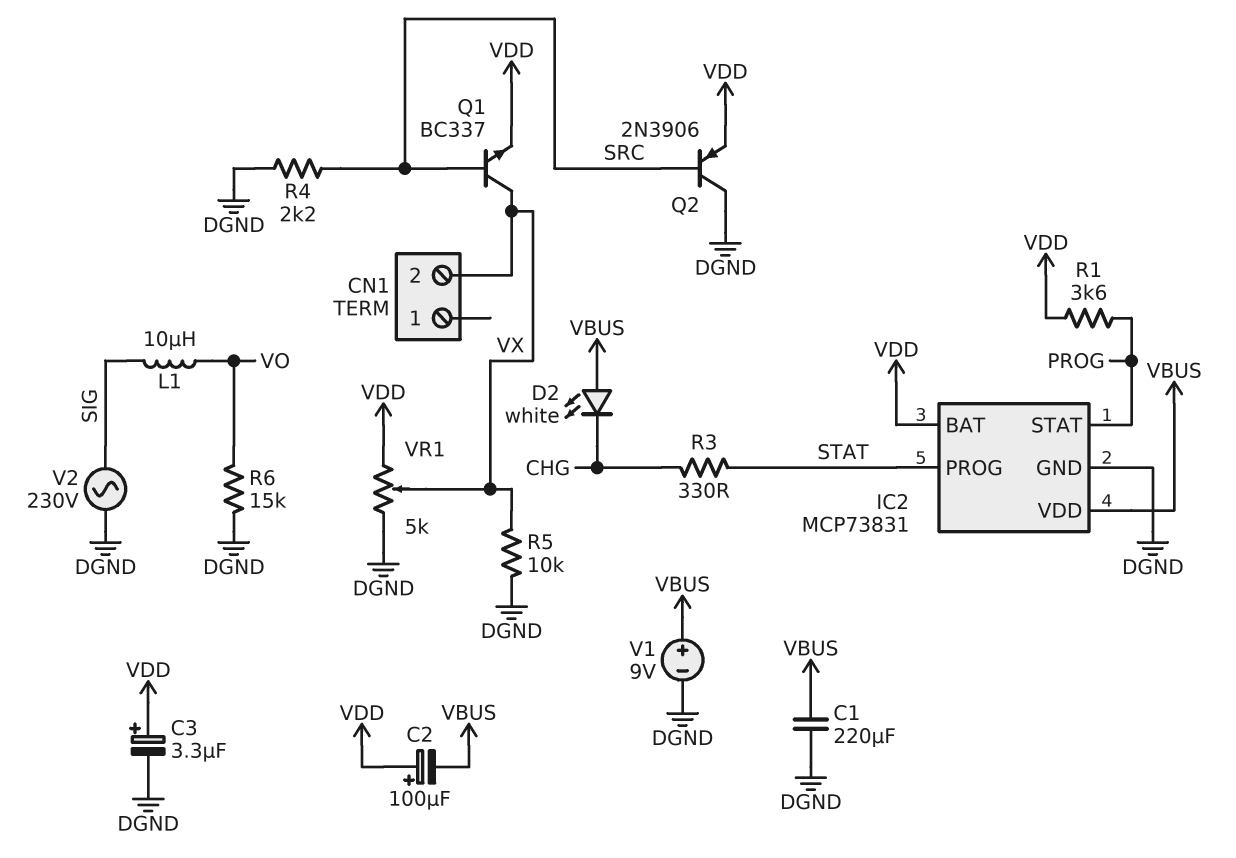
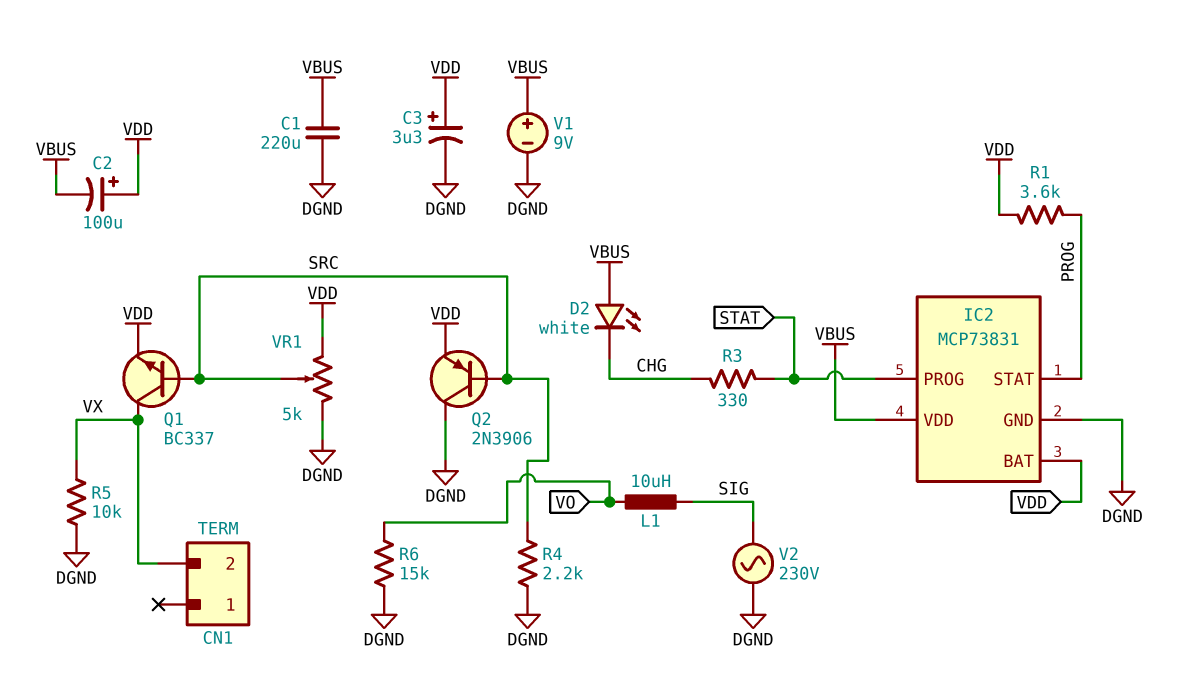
VR1: 5k (DGND, VDD, wiper VX) -> 5k (DGND, VDD, wiper SRC)

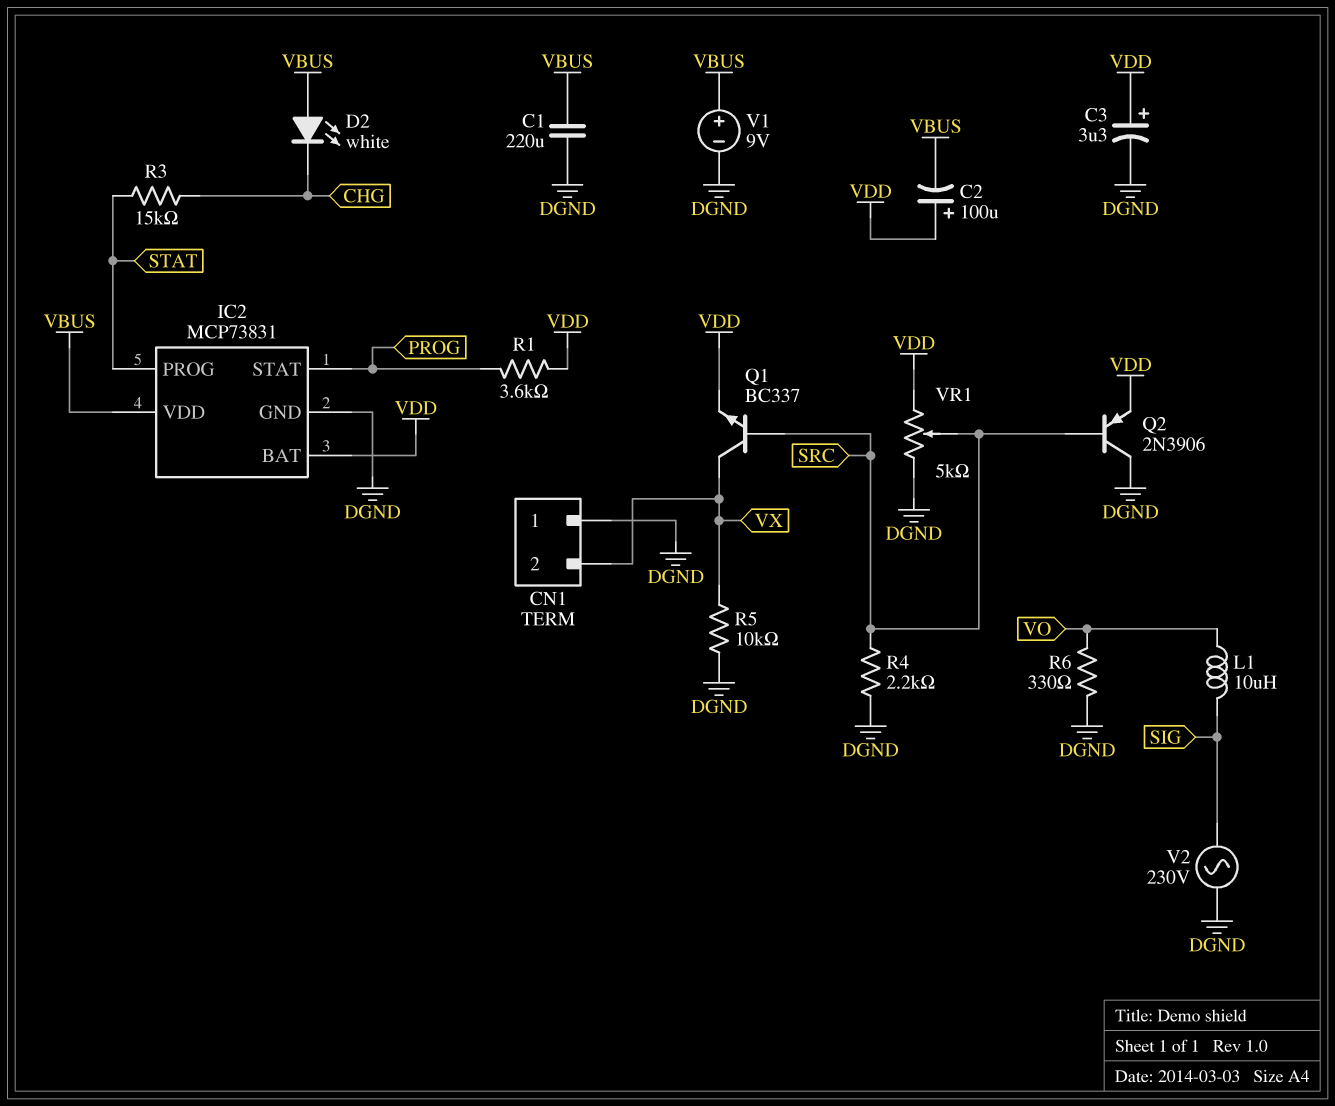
CN1 pin 1: none -> DGND
R3: 330 (CHG, STAT) -> 15k (CHG, STAT)
R6: 15k (DGND, VO) -> 330 (DGND, VO)

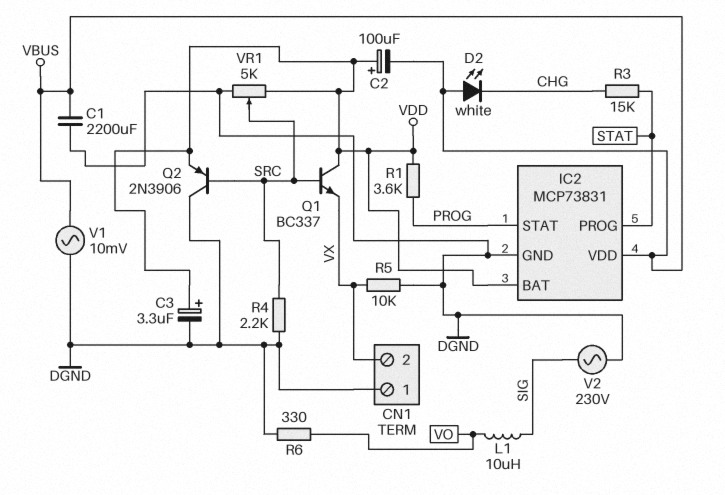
C1: 220uF (DGND, VBUS) -> 2200uF (DGND, VBUS)
Q1: NPN BC337 (B SRC, C VX, E VDD) -> NPN BC337 (B SRC, C VDD, E VX)
V1: 9V (plus VBUS, minus DGND) -> AC 10mV (DGND, VBUS)

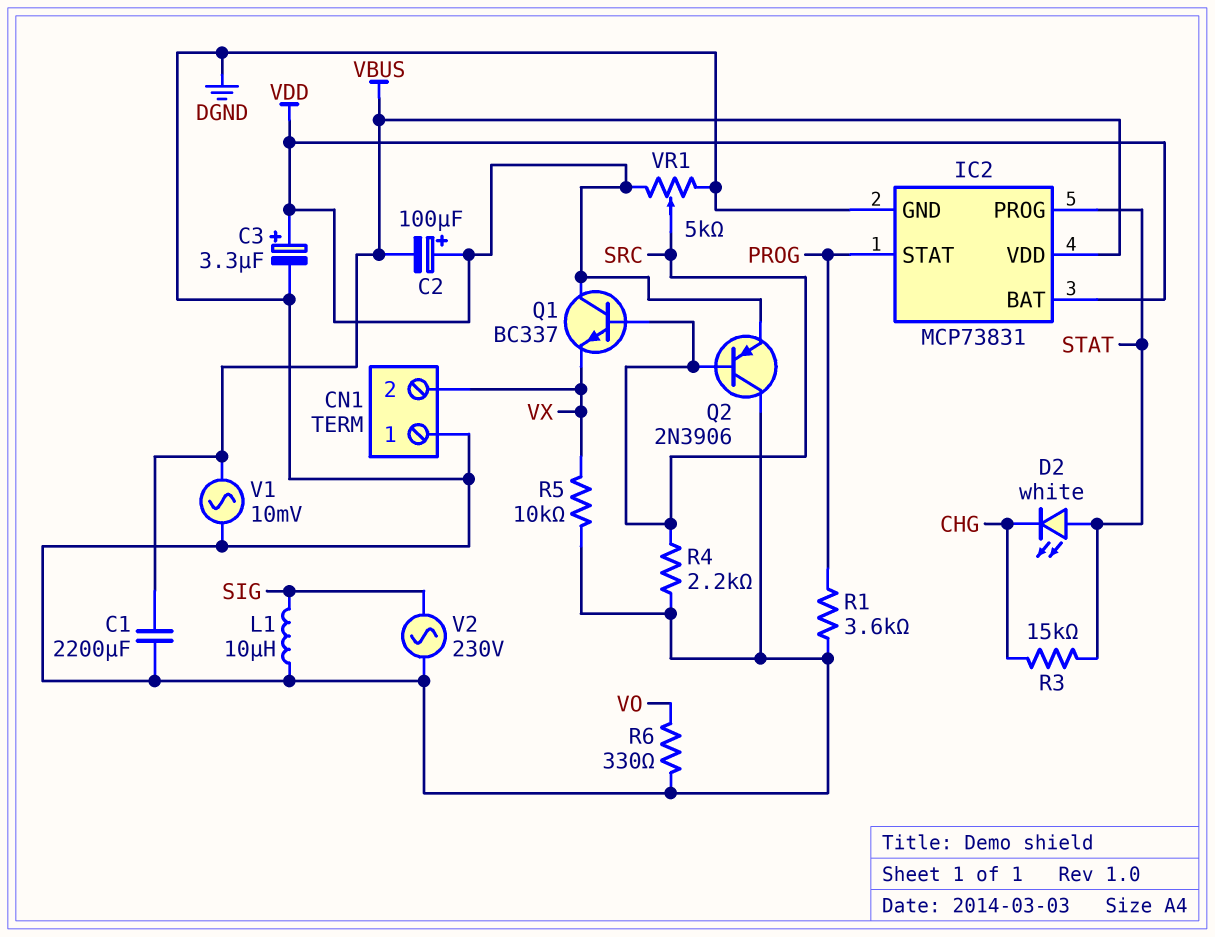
D2: LED white (A VBUS, K CHG) -> LED white (A STAT, K CHG)
L1: 10uH (SIG, VO) -> 10uH (DGND, SIG)
R1: 3.6k (PROG, VDD) -> 3.6k (DGND, PROG)

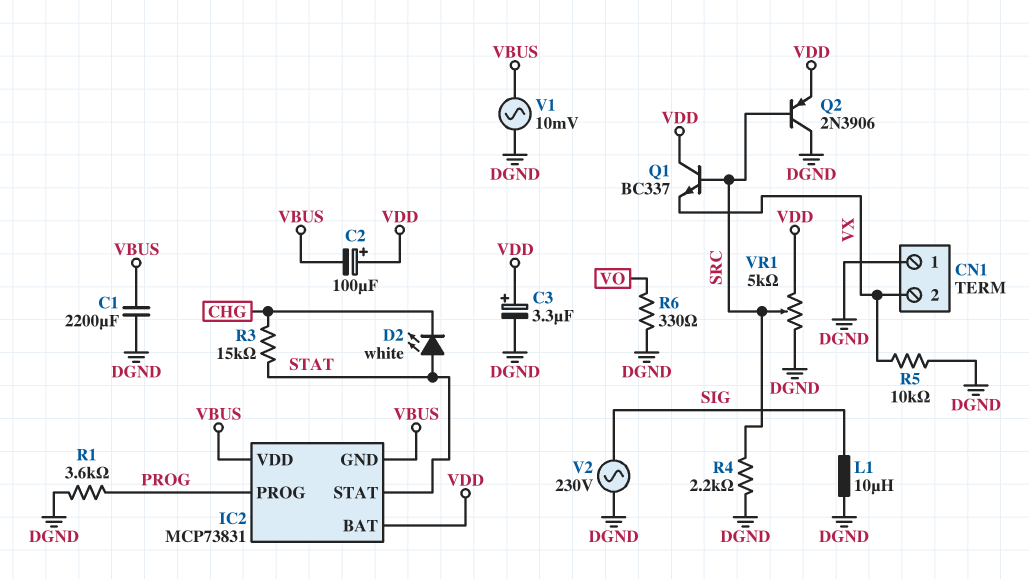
IC2 pin GND: DGND -> VBUS
IC2 pin PROG: STAT -> PROG
IC2 pin STAT: PROG -> STAT

